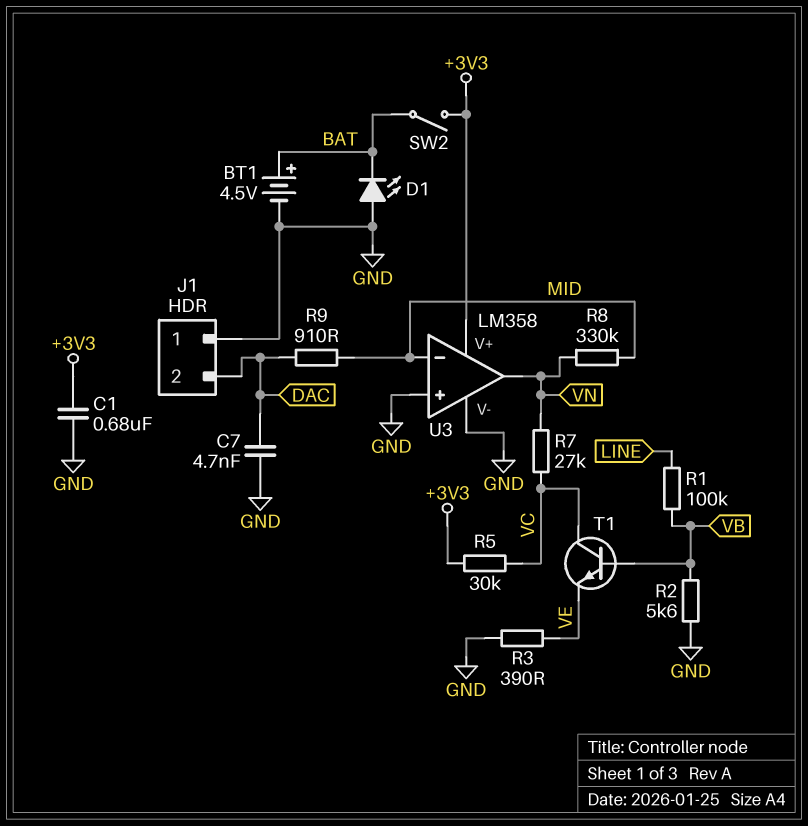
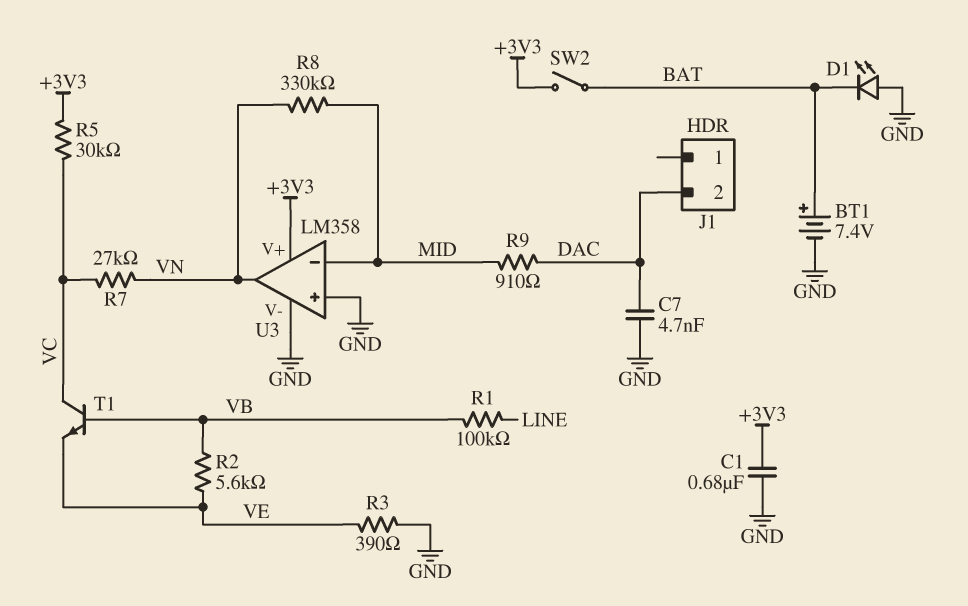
BT1: 4.5V (plus BAT, minus GND) -> 7.4V (plus BAT, minus GND)
J1 pin 1: GND -> none
R2: 5.6k (GND, VB) -> 5.6k (VB, VE)

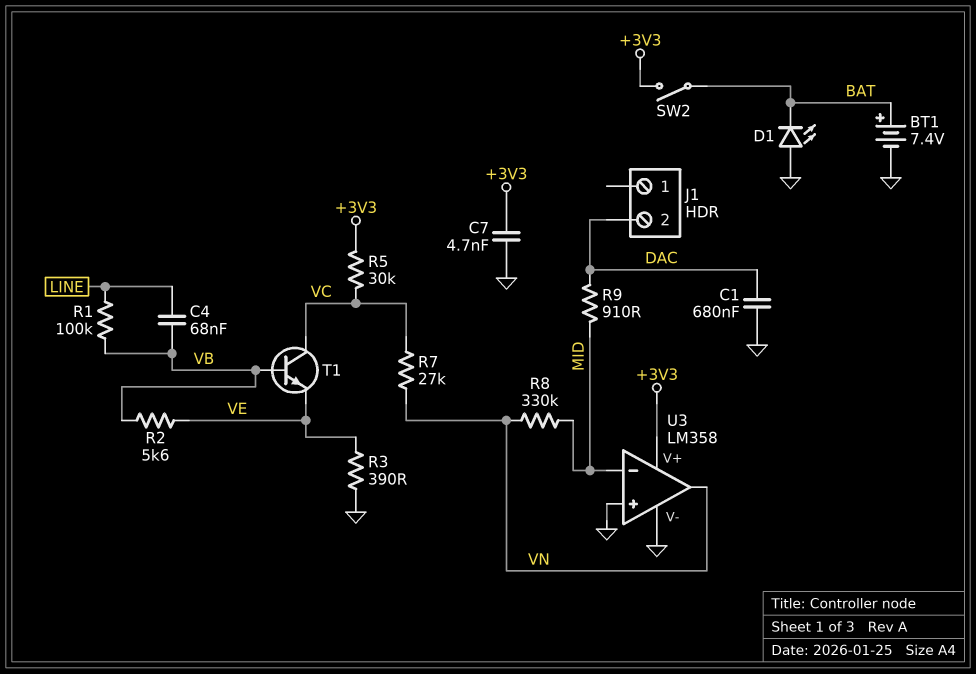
C1: 680nF (+3V3, GND) -> 680nF (DAC, GND)
C4: none -> 68nF (LINE, VB)
C7: 4.7nF (DAC, GND) -> 4.7nF (+3V3, GND)

